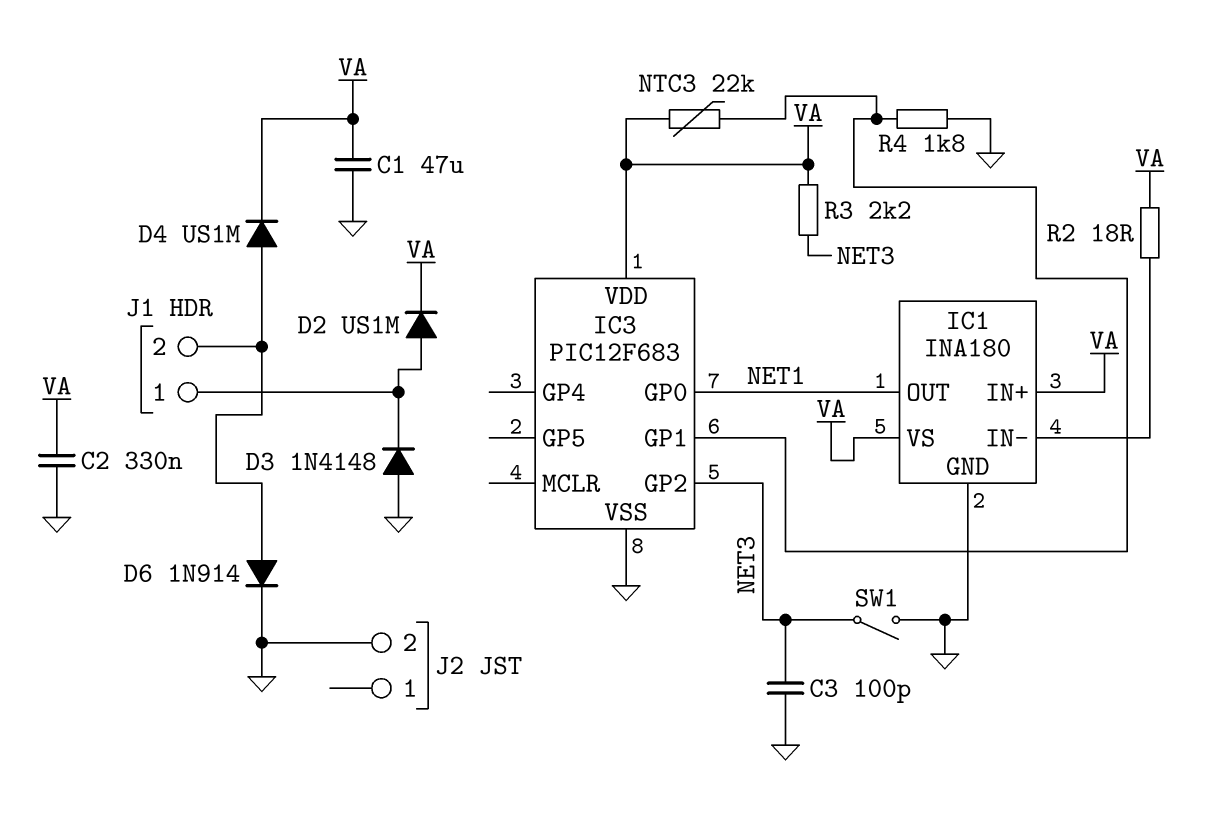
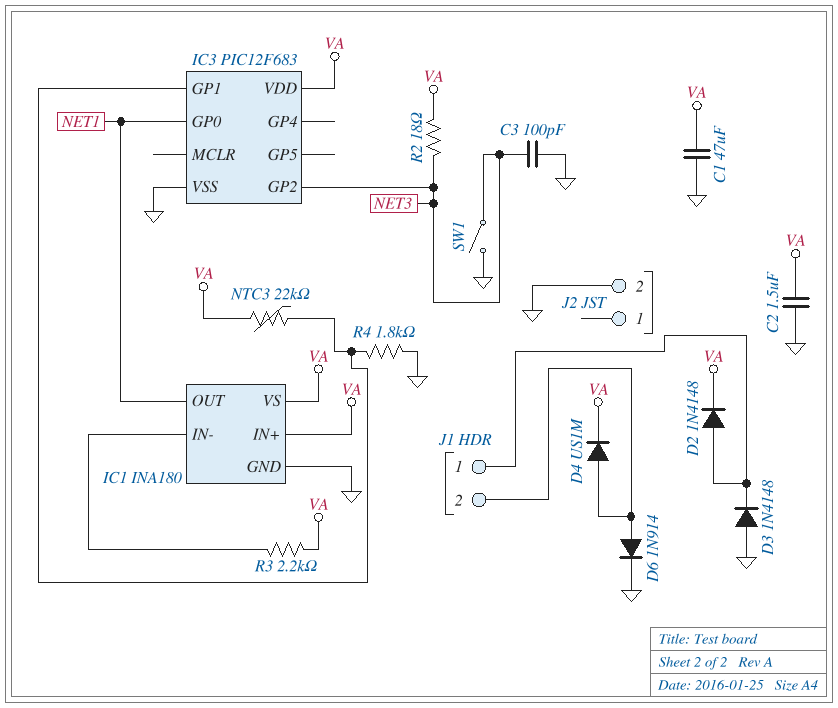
C2: 330nF (GND, VA) -> 1.5uF (GND, VA)
D2: diode US1M (A J1/1, K VA) -> diode 1N4148 (A J1/1, K VA)
R2: 18 (IC1/IN-, VA) -> 18 (NET3, VA)
R3: 2.2k (NET3, VA) -> 2.2k (IC1/IN-, VA)

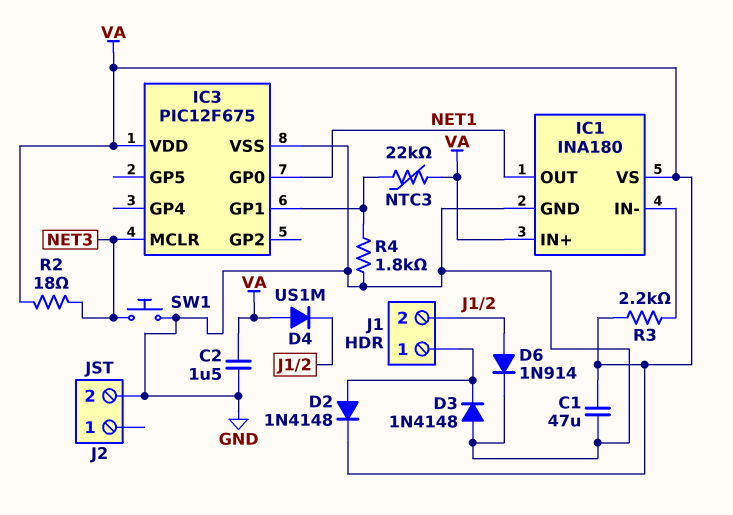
C3: 100pF (GND, NET3) -> none
D4: diode US1M (A J1/2, K VA) -> diode US1M (A VA, K J1/2)
IC3: PIC12F683 -> PIC12F675
IC3 pin GP2: NET3 -> none
IC3 pin MCLR: none -> NET3
SW1: switch (GND, NET3) -> button (GND, NET3)

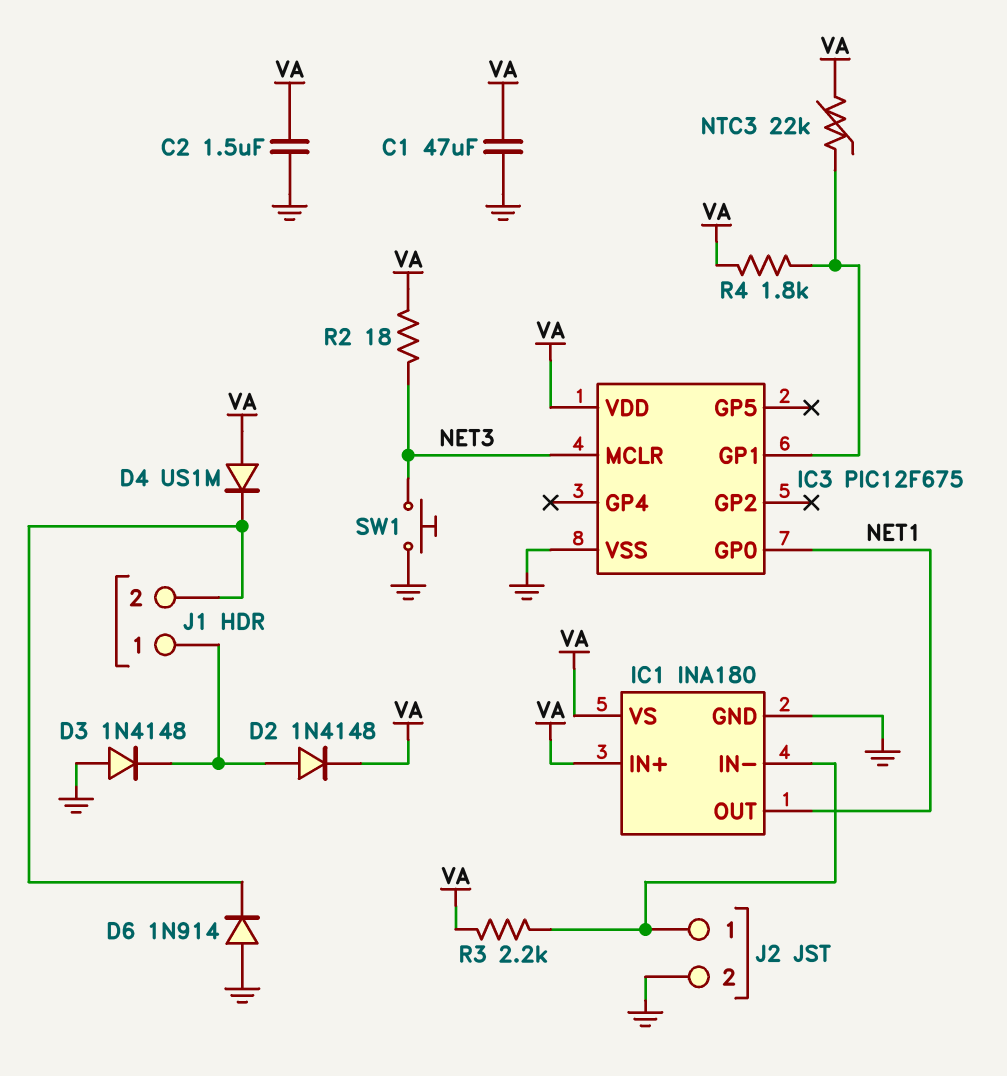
D6: diode 1N914 (A J1/2, K GND) -> diode 1N914 (A GND, K J1/2)
J2 pin 1: none -> IC1/IN-
R4: 1.8k (GND, IC3/GP1) -> 1.8k (IC3/GP1, VA)

